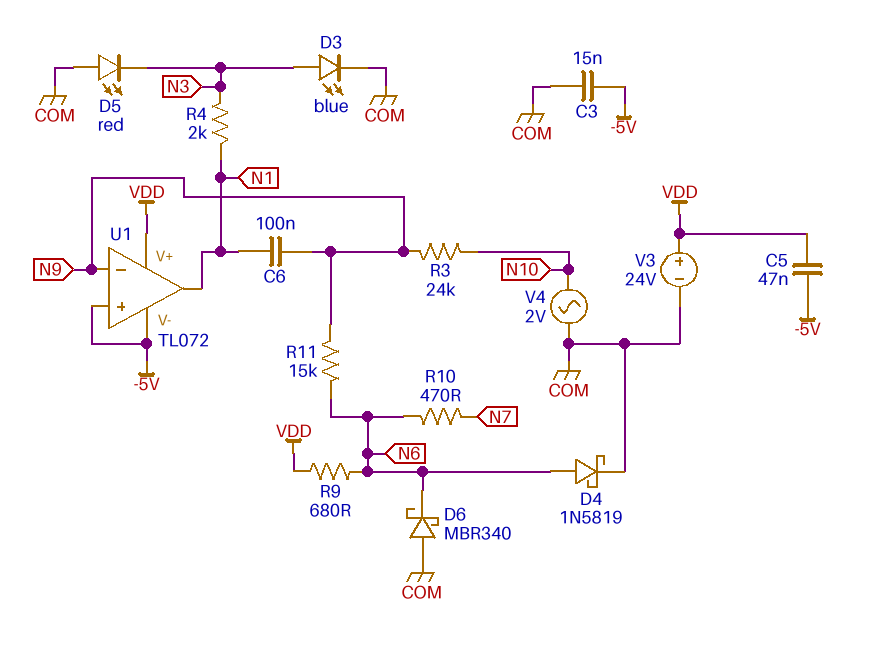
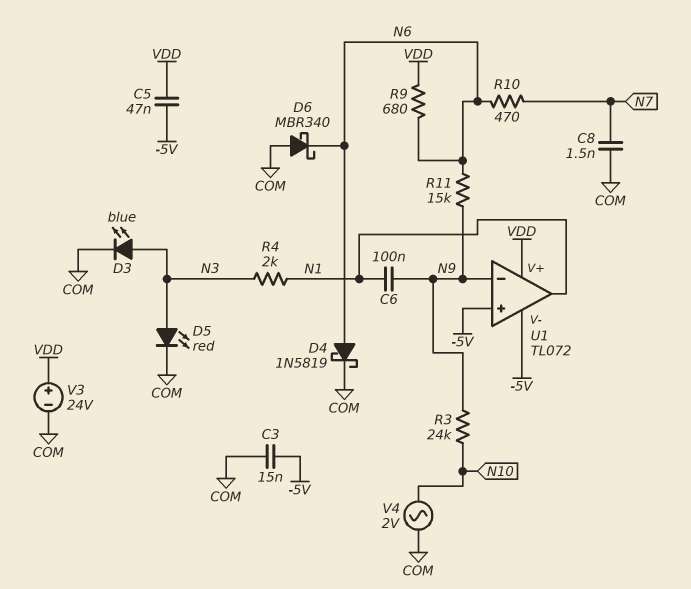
C8: none -> 1.5nF (COM, N7)
D5: LED red (A COM, K N3) -> LED red (A N3, K COM)

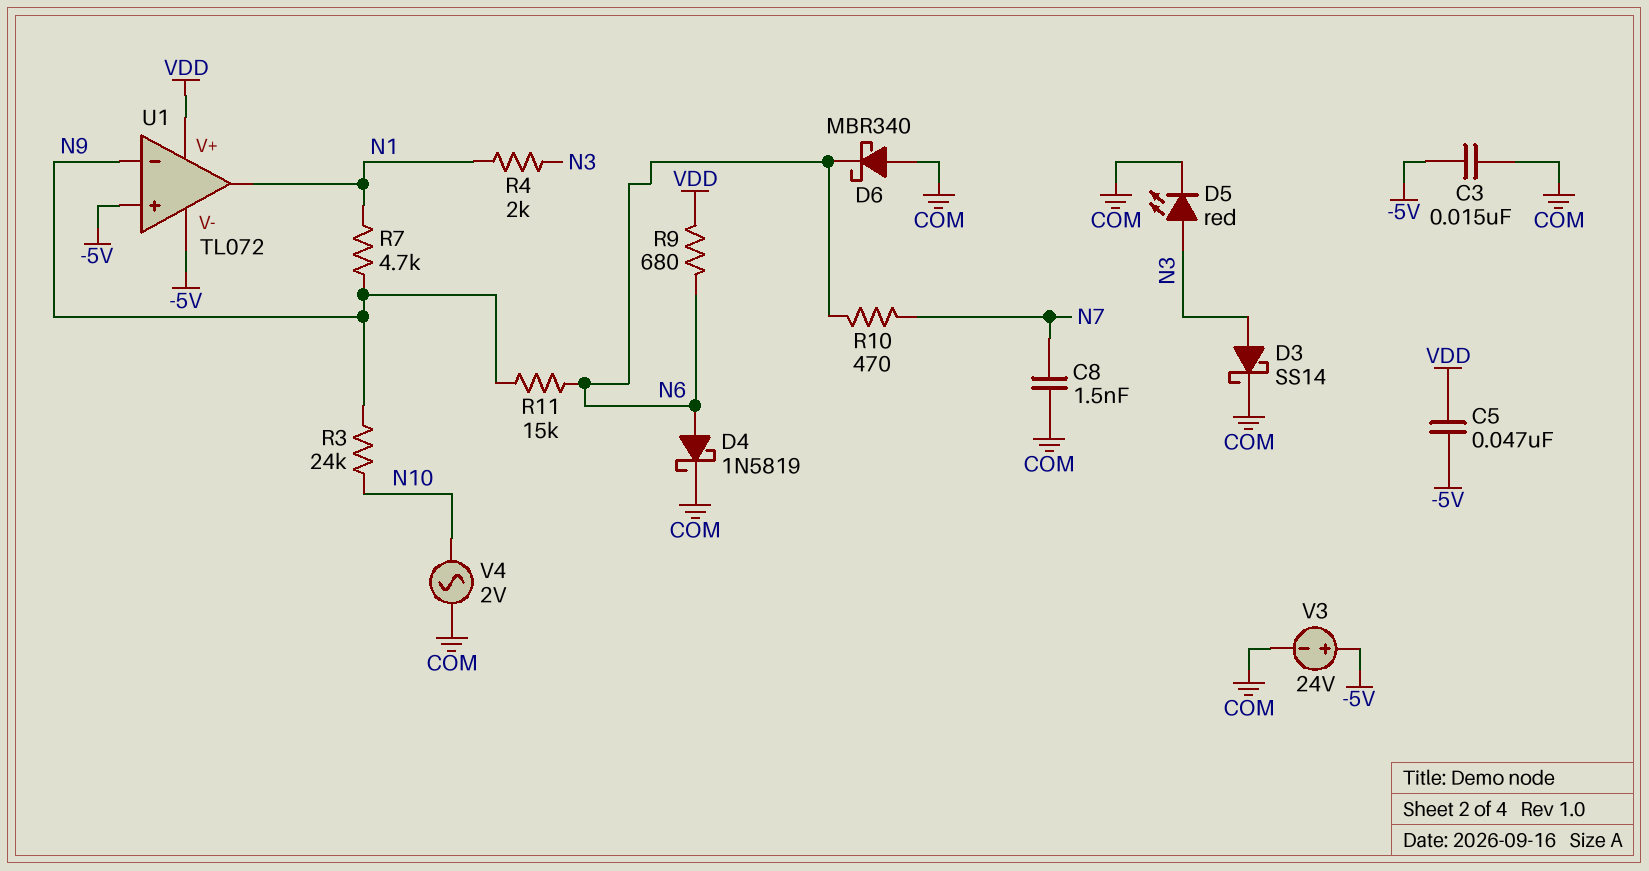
C6: 100nF (N1, N9) -> none
D3: LED blue (A N3, K COM) -> schottky SS14 (A N3, K COM)
R7: none -> 4.7k (N1, N9)
V3: 24V (plus VDD, minus COM) -> 24V (plus -5V, minus COM)

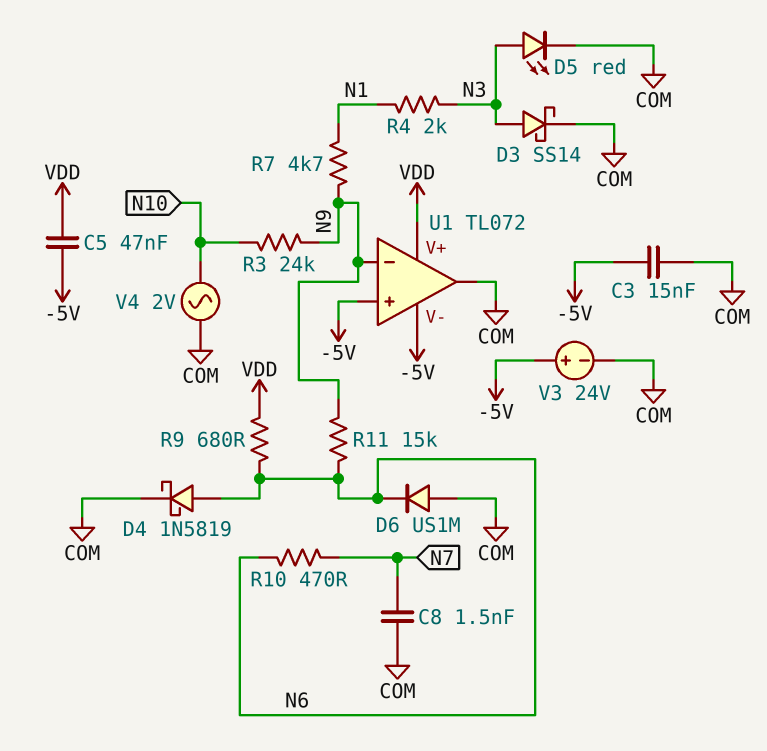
D6: schottky MBR340 (A COM, K N6) -> diode US1M (A COM, K N6)
U1 pin out: N1 -> COM

